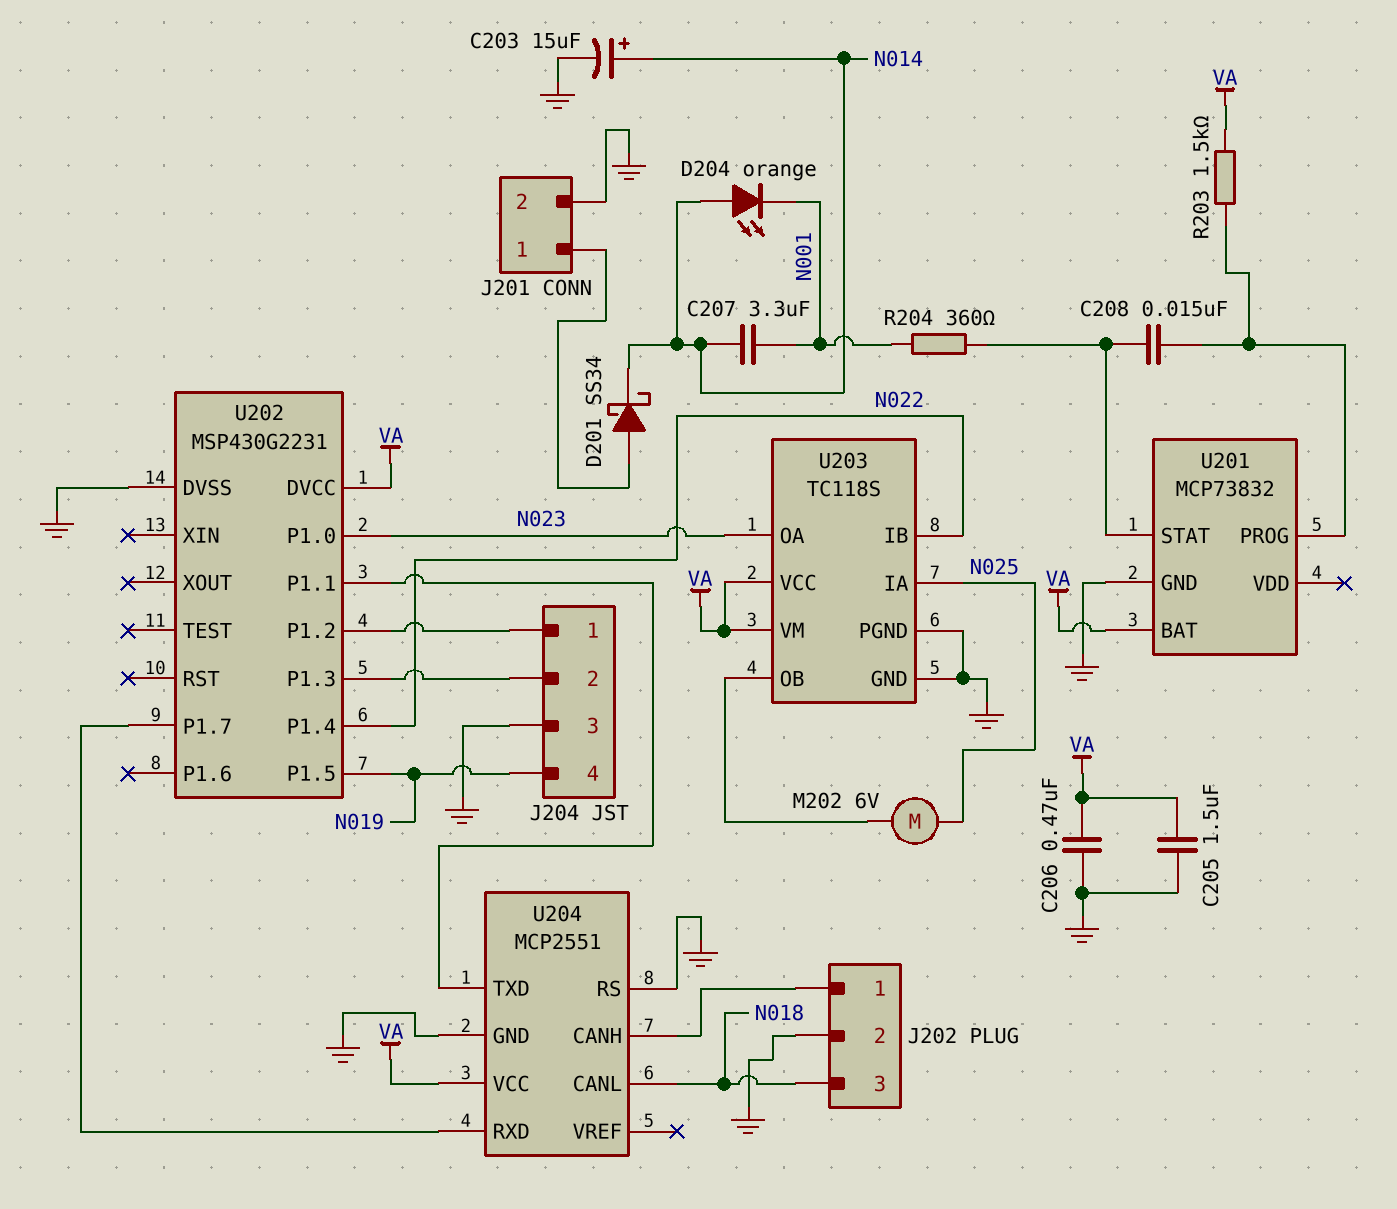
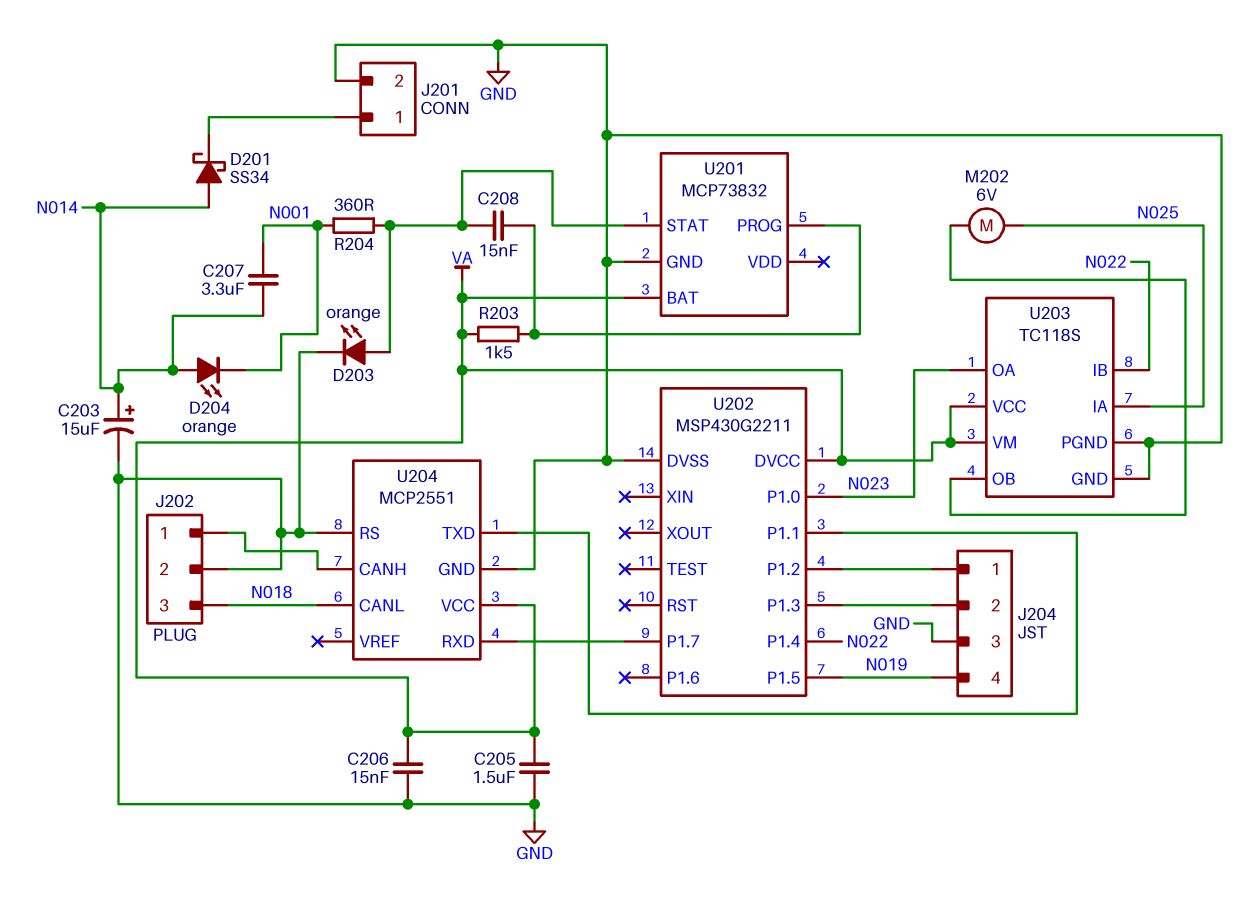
C206: 470nF (GND, VA) -> 15nF (GND, VA)
D201: schottky SS34 (A J201/1, K N014) -> schottky SS34 (A N014, K J201/1)
D203: none -> LED orange (A U201/STAT, K GND)
U202: MSP430G2231 -> MSP430G2211

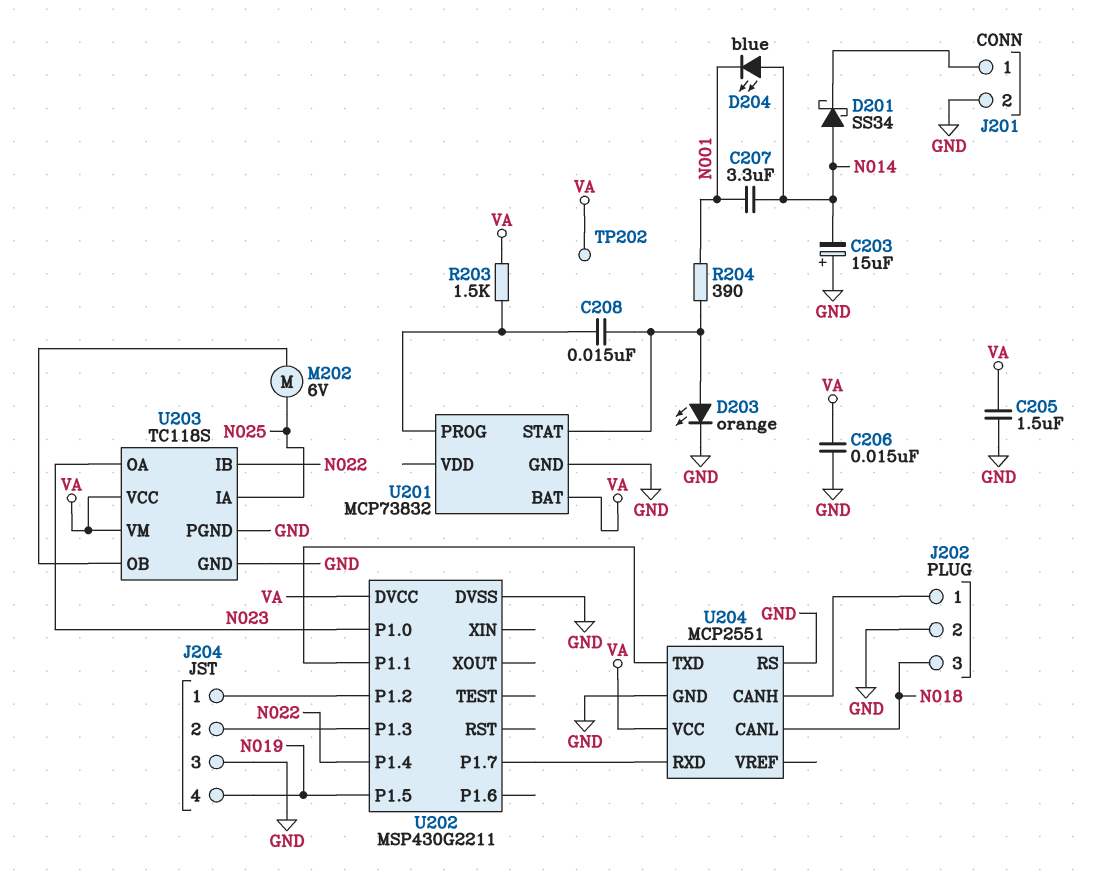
C203: 15uF (plus N014, minus GND) -> 15uF (plus GND, minus N014)
D204: LED orange (A N014, K N001) -> LED blue (A N014, K N001)
R204: 360 (N001, U201/STAT) -> 390 (N001, U201/STAT)
TP202: none -> test point (VA)

